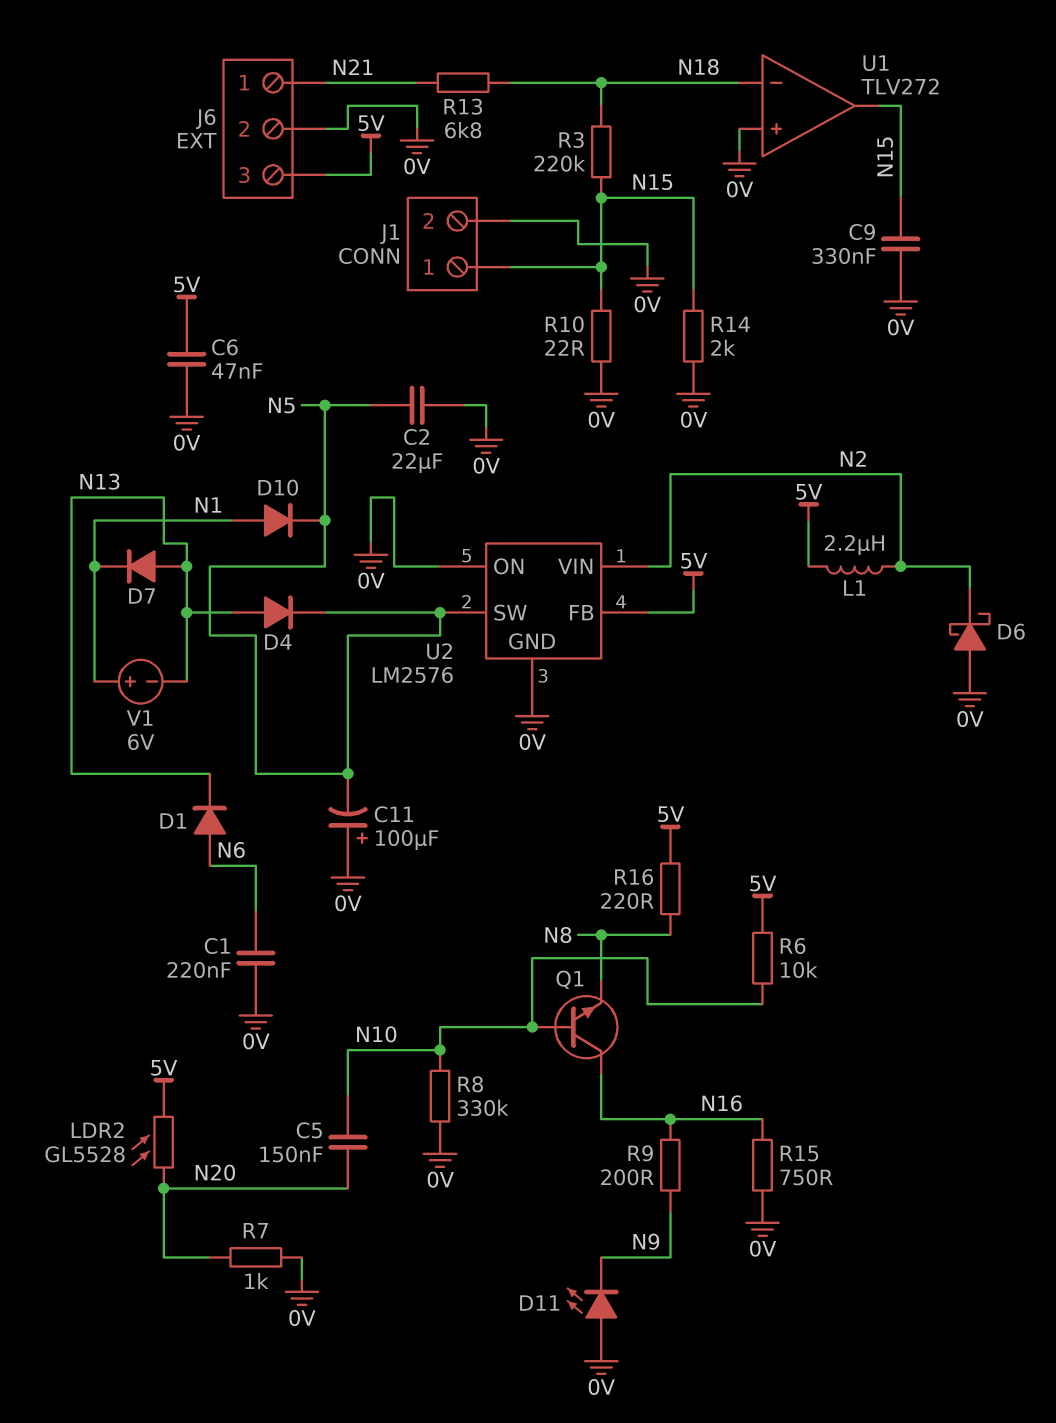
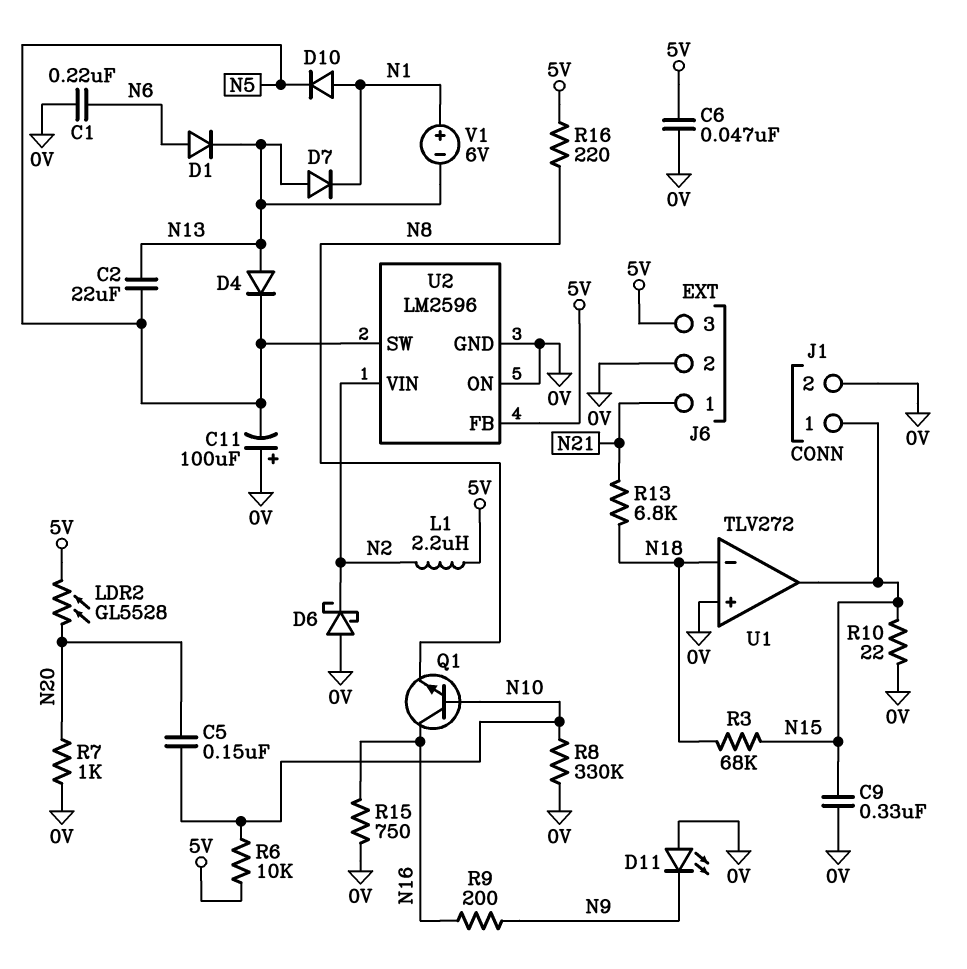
C2: 22uF (0V, N5) -> 22uF (N5, N13)
R3: 220k (N15, N18) -> 68k (N15, N18)
R14: 2k (0V, N15) -> none
U2: LM2576 -> LM2596

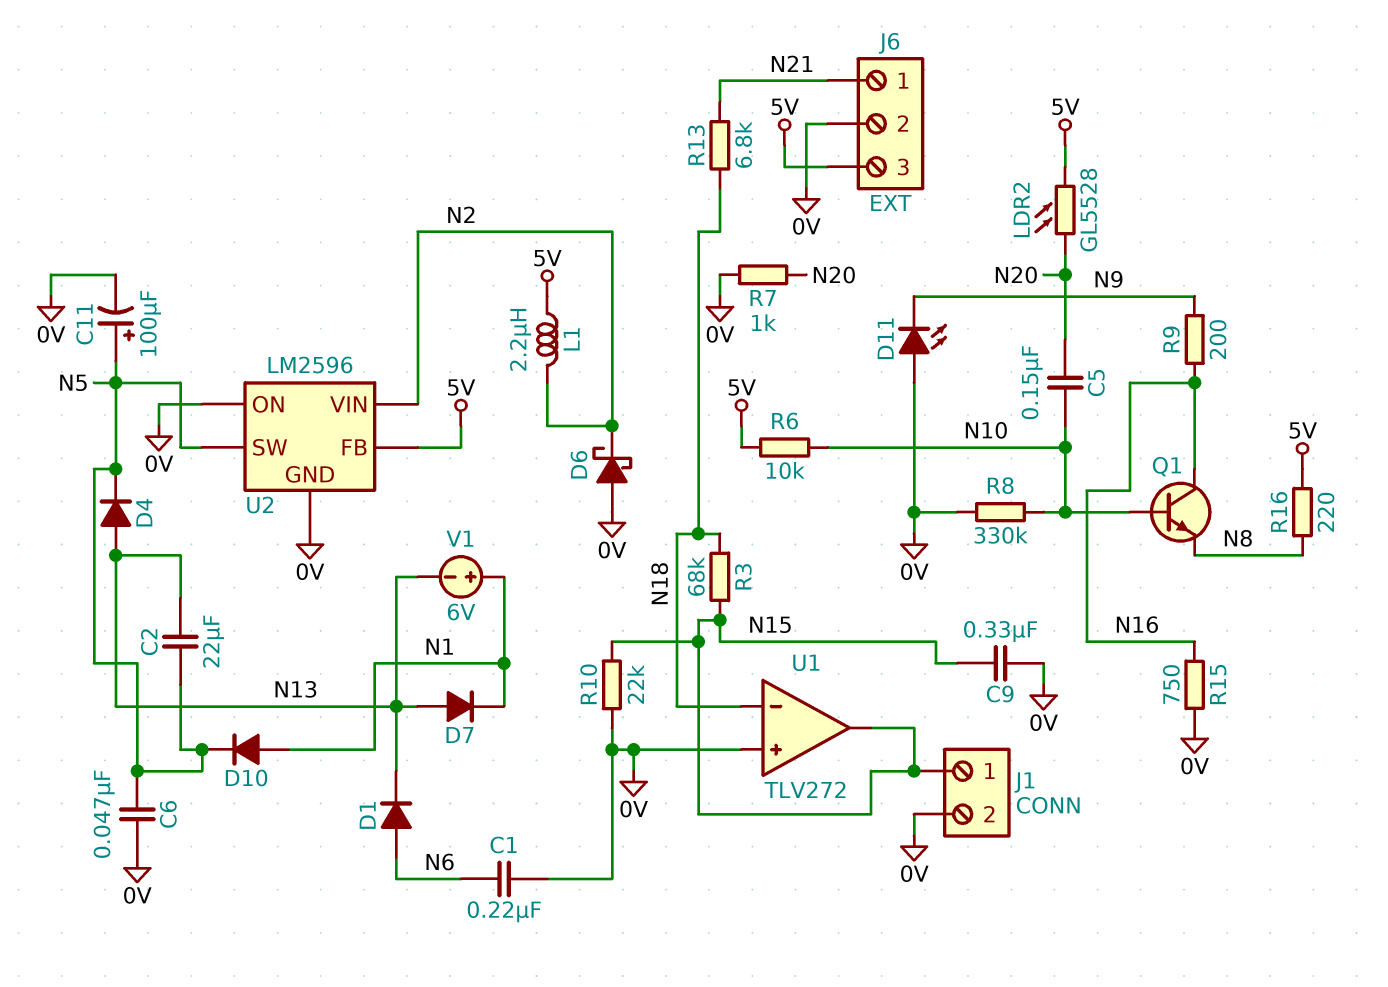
C6: 47nF (0V, 5V) -> 47nF (0V, N5)
C11: 100uF (plus 0V, minus N5) -> 100uF (plus N5, minus 0V)
R10: 22 (0V, N15) -> 22k (0V, N15)

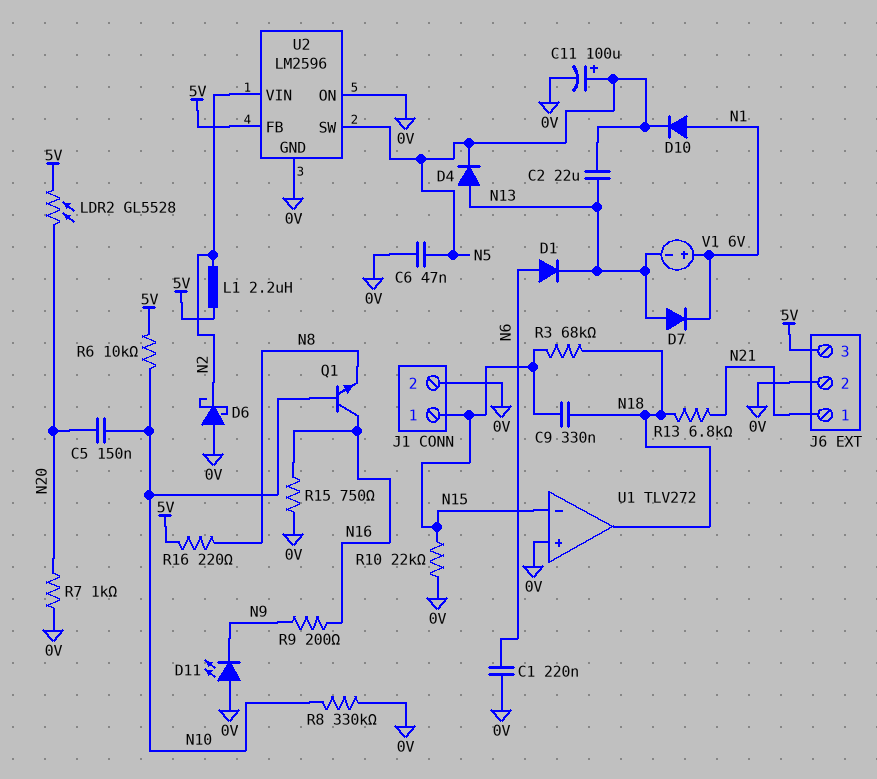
C9: 330nF (0V, N15) -> 330nF (N15, N18)
U1 pin in-: N18 -> N15
U1 pin out: N15 -> N18

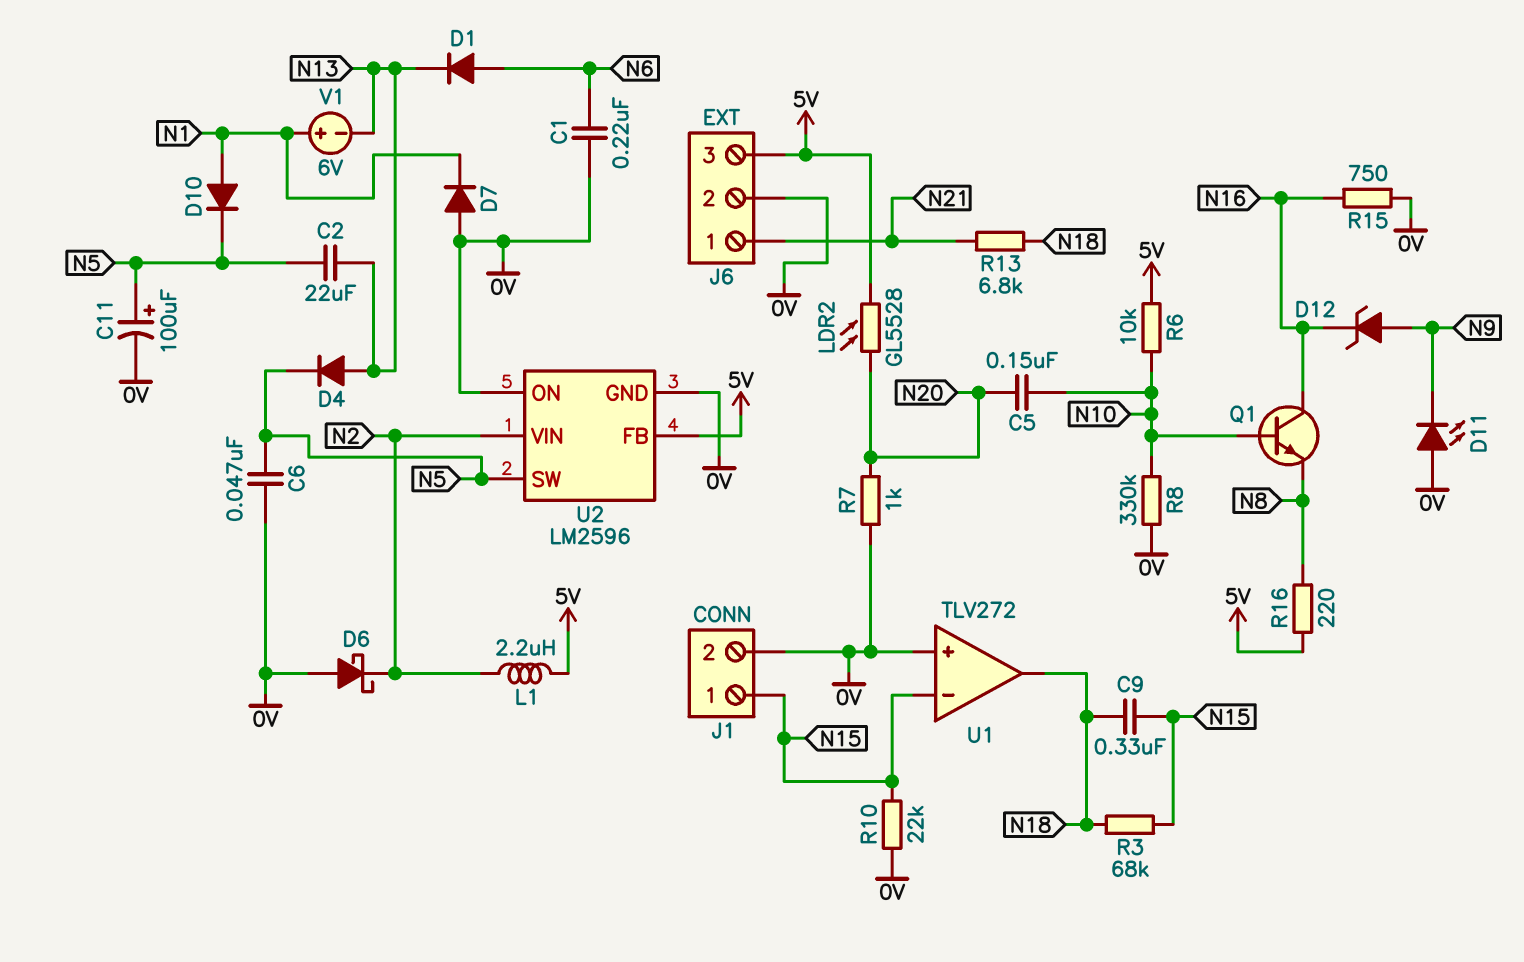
D7: diode (A N13, K N1) -> diode (A 0V, K N1)
D12: none -> zener (A N9, K N16)
R9: 200 (N9, N16) -> none

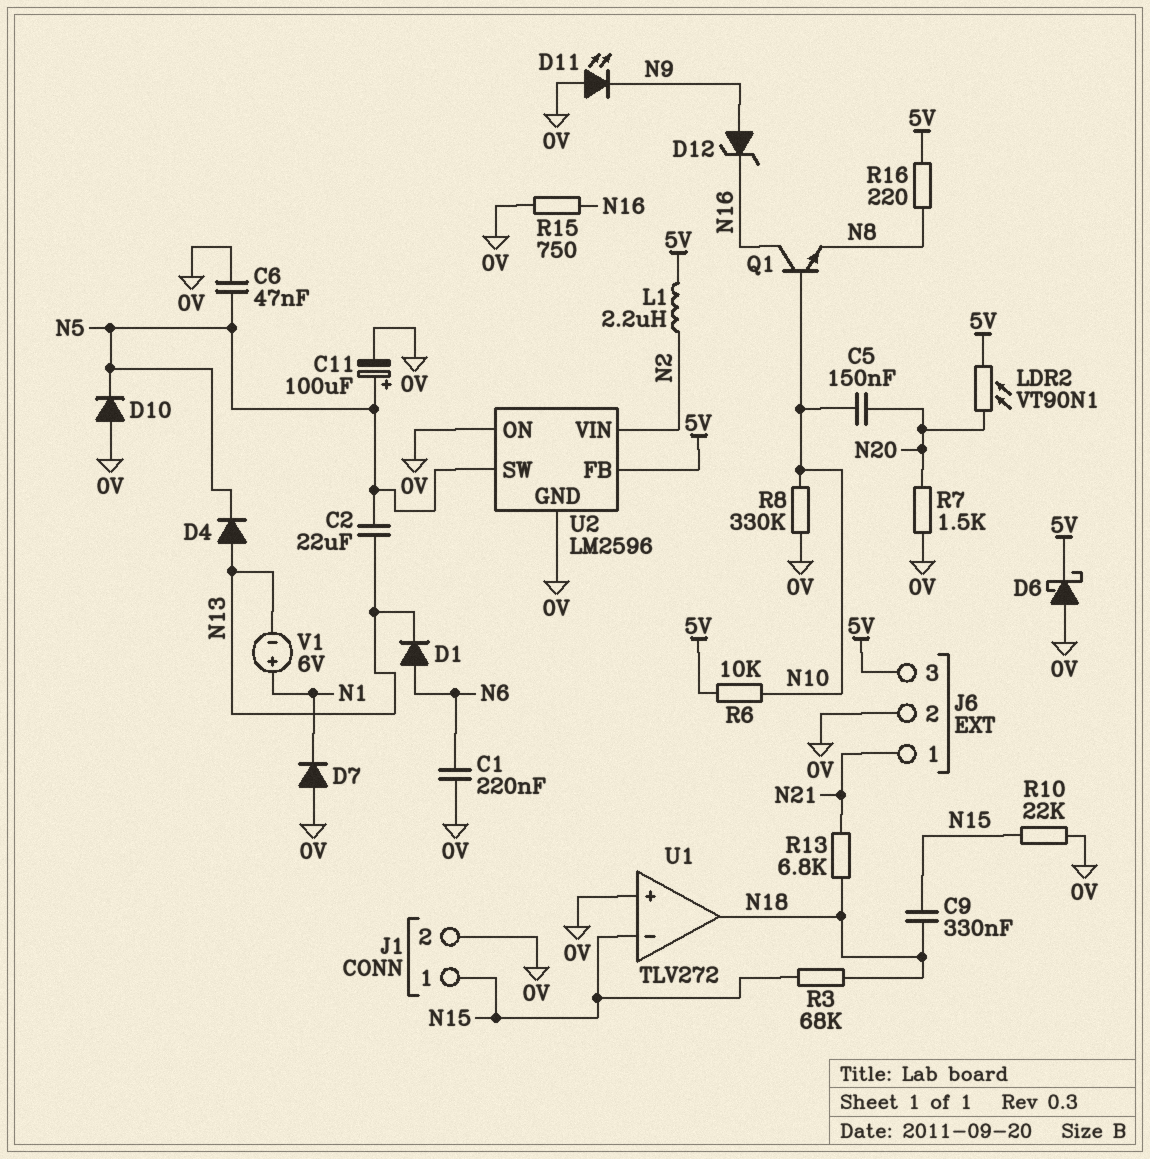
D6: schottky (A 0V, K N2) -> schottky (A 0V, K 5V)
D10: diode (A N1, K N5) -> diode (A 0V, K N5)
LDR2: GL5528 (5V, N20) -> VT90N1 (5V, N20)
R7: 1k (0V, N20) -> 1.5k (0V, N20)

